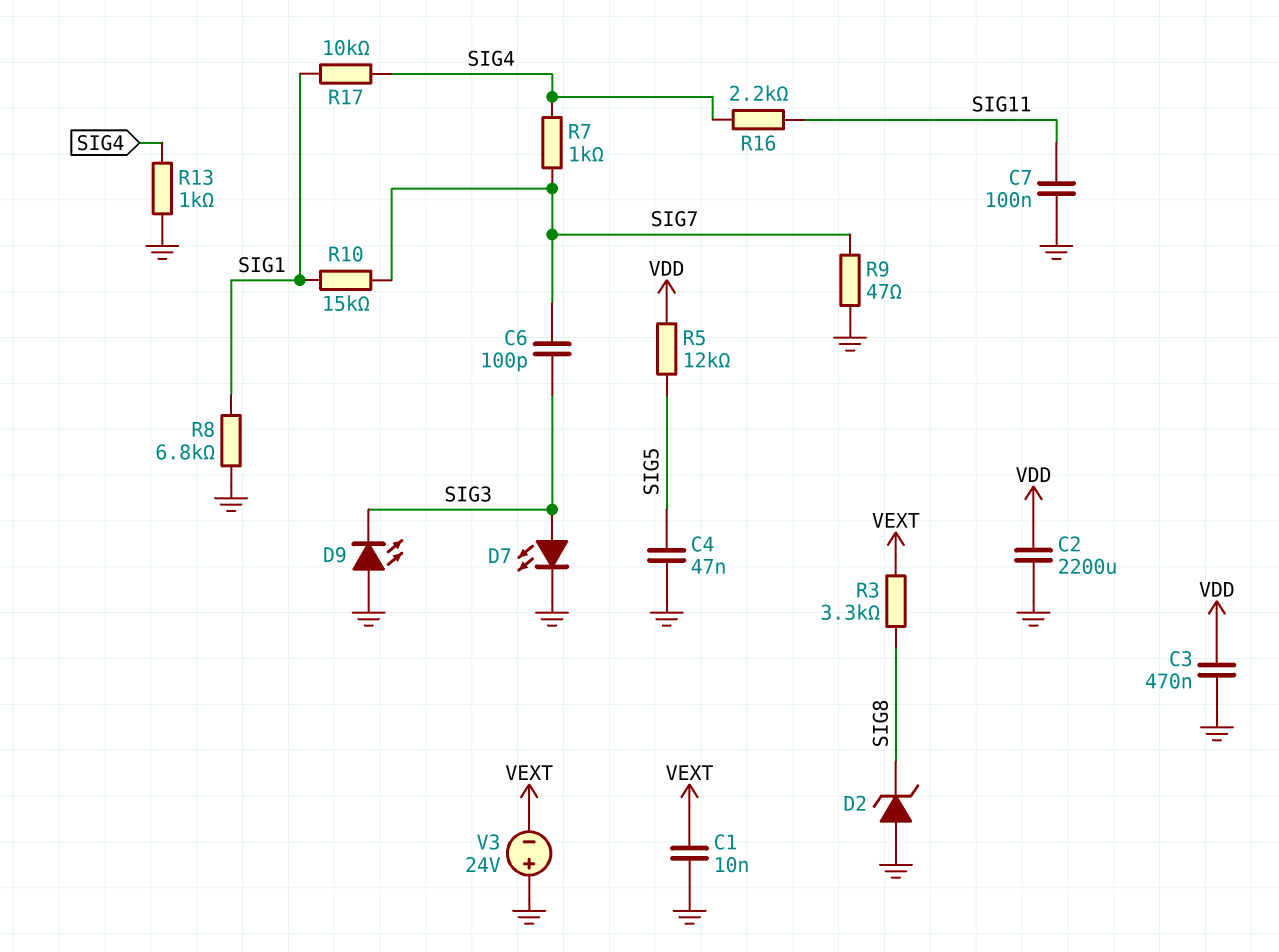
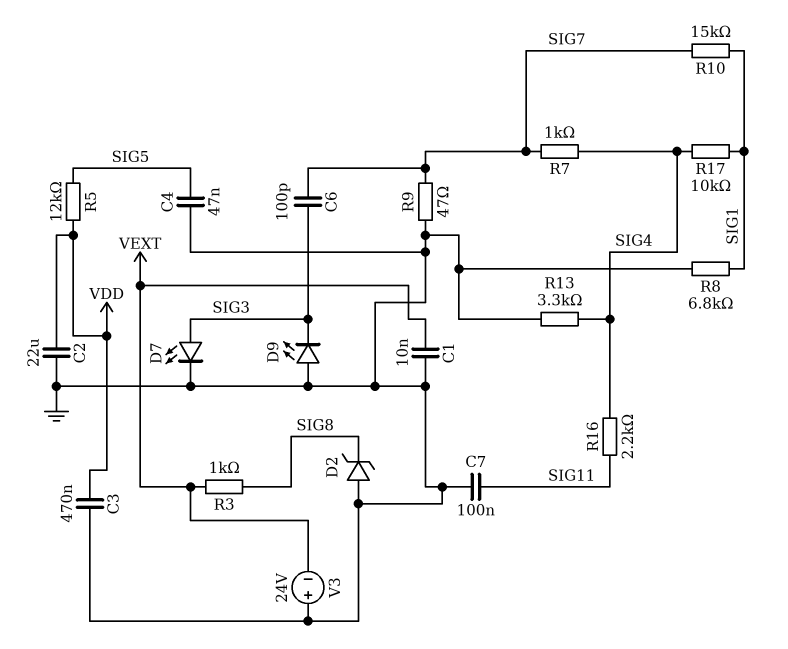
C2: 2200uF (GND, VDD) -> 22uF (GND, VDD)
R3: 3.3k (SIG8, VEXT) -> 1k (SIG8, VEXT)
R13: 1k (GND, SIG4) -> 3.3k (GND, SIG4)

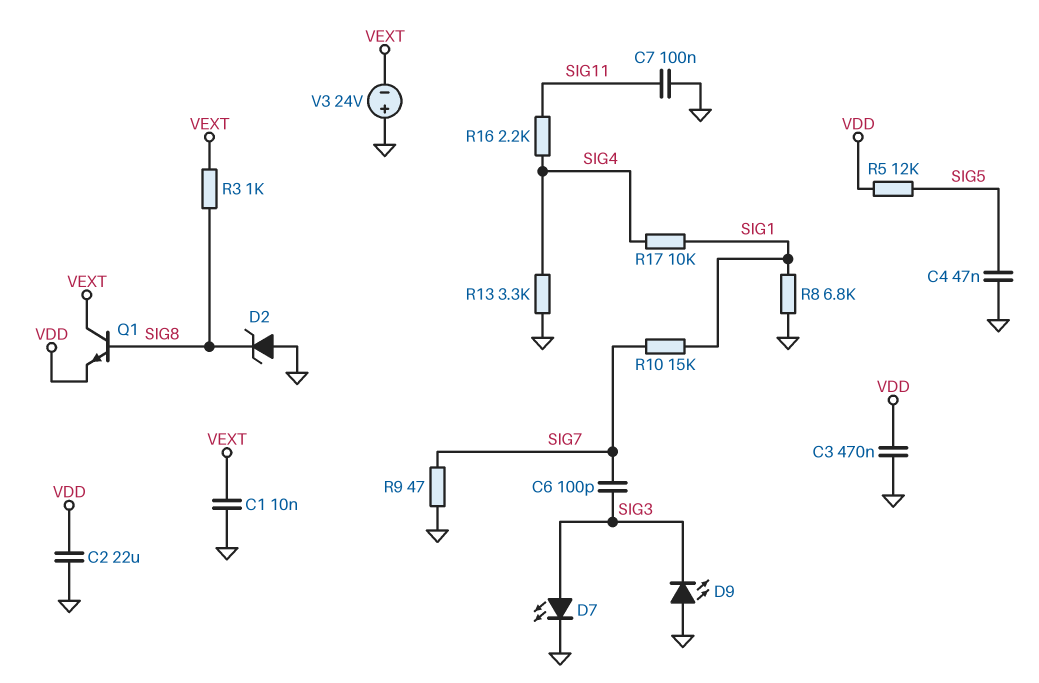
Q1: none -> NPN (B SIG8, C VEXT, E VDD)
R7: 1k (SIG4, SIG7) -> none

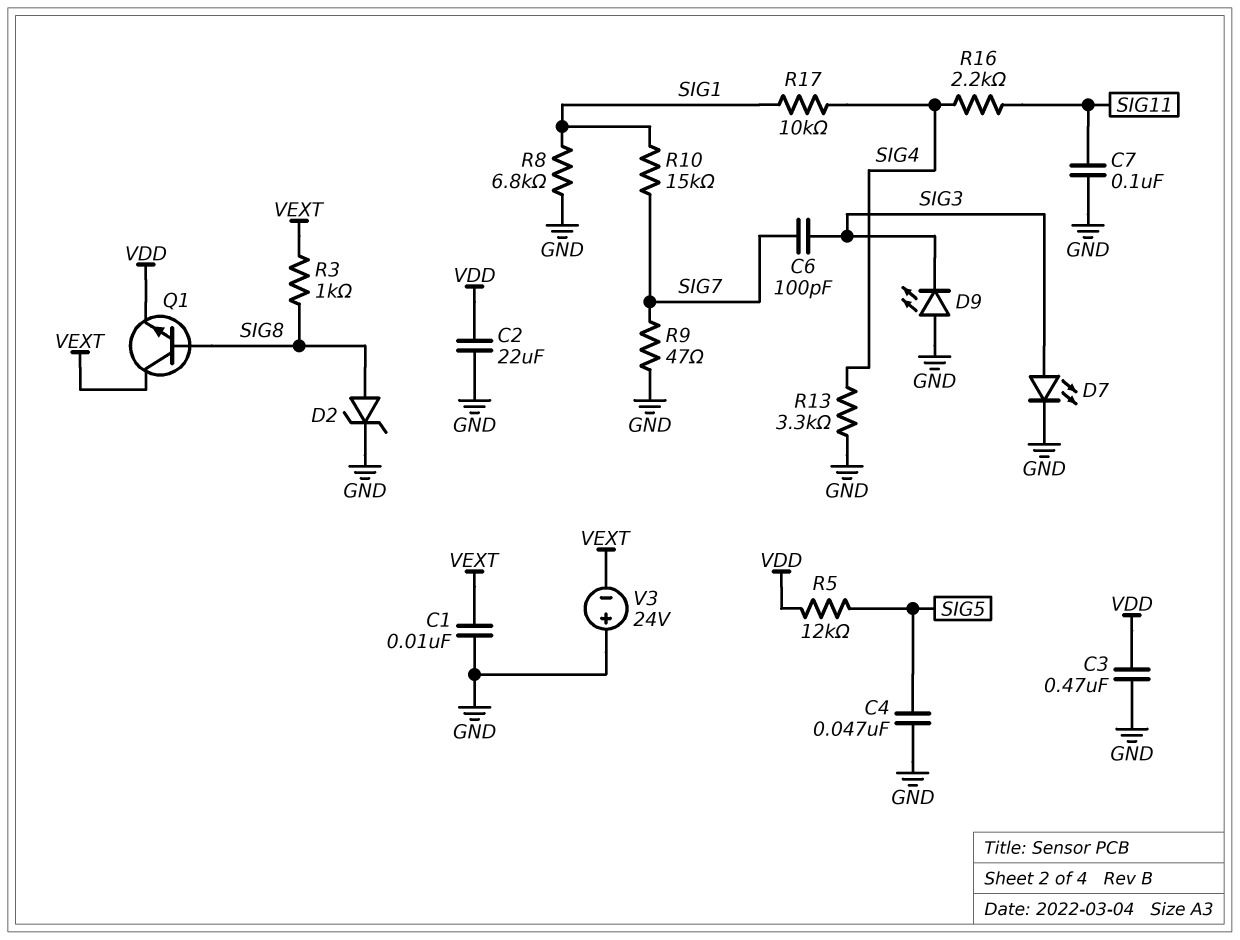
D2: zener (A GND, K SIG8) -> zener (A SIG8, K GND)

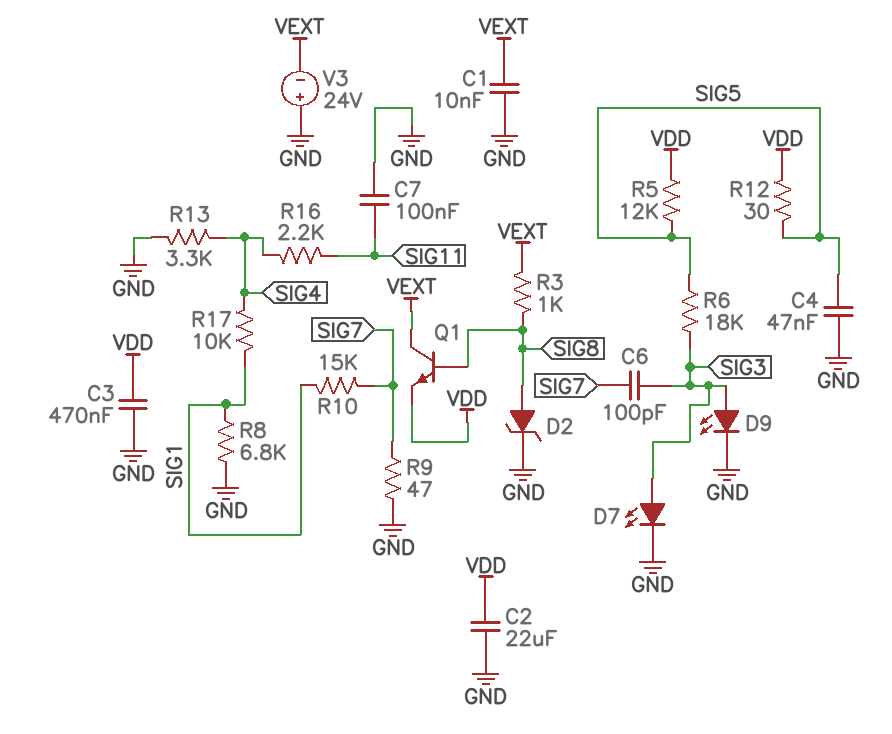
D9: LED (A GND, K SIG3) -> LED (A SIG3, K GND)
R6: none -> 18k (SIG3, SIG5)
R12: none -> 30 (SIG5, VDD)

